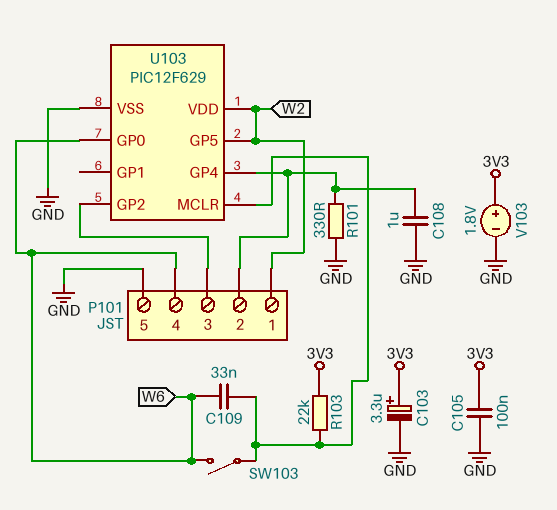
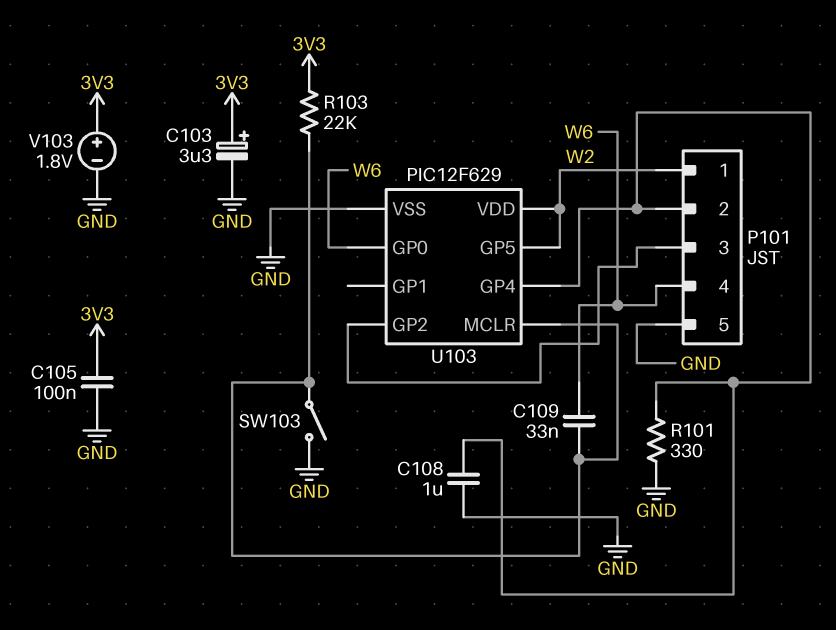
SW103: switch (U103/MCLR, W6) -> switch (GND, U103/MCLR)

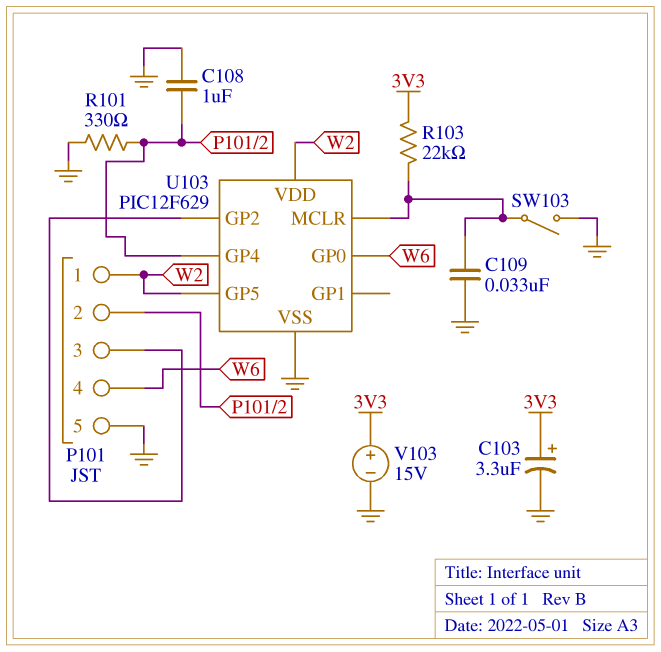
C105: 100nF (3V3, GND) -> none
C109: 33nF (U103/MCLR, W6) -> 33nF (GND, U103/MCLR)
V103: 1.8V (plus 3V3, minus GND) -> 15V (plus 3V3, minus GND)

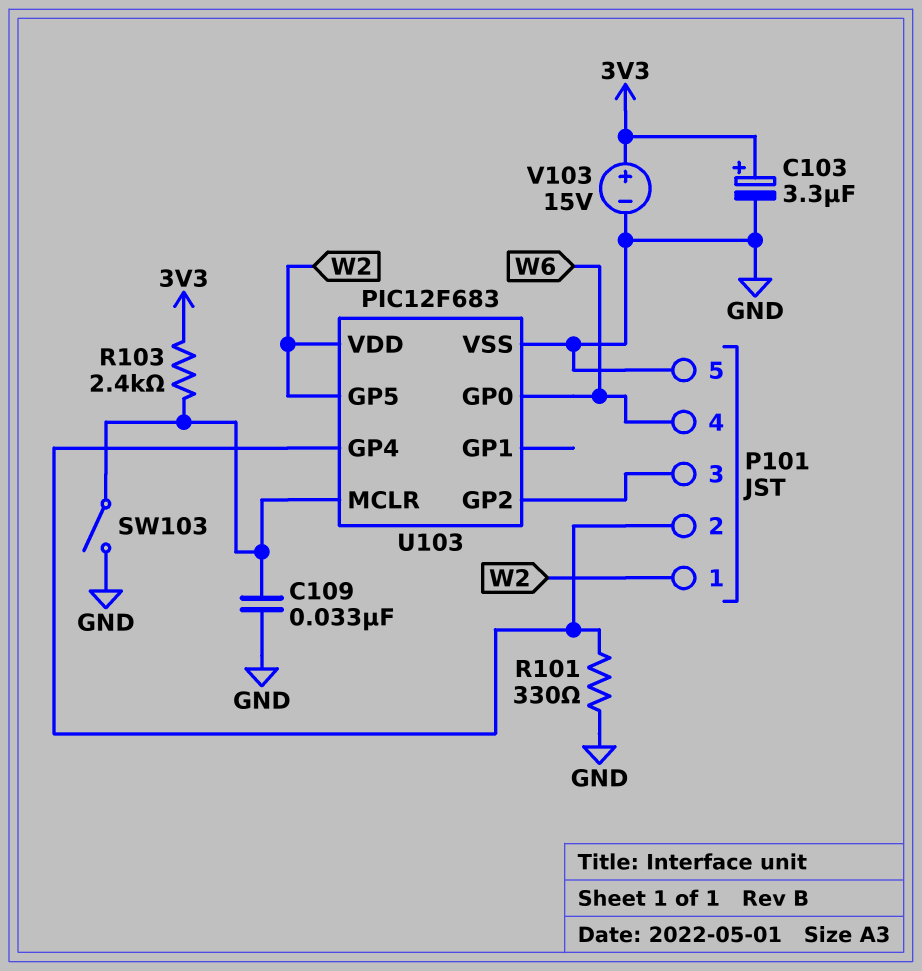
C108: 1uF (GND, P101/2) -> none
R103: 22k (3V3, U103/MCLR) -> 2.4k (3V3, U103/MCLR)
U103: PIC12F629 -> PIC12F683

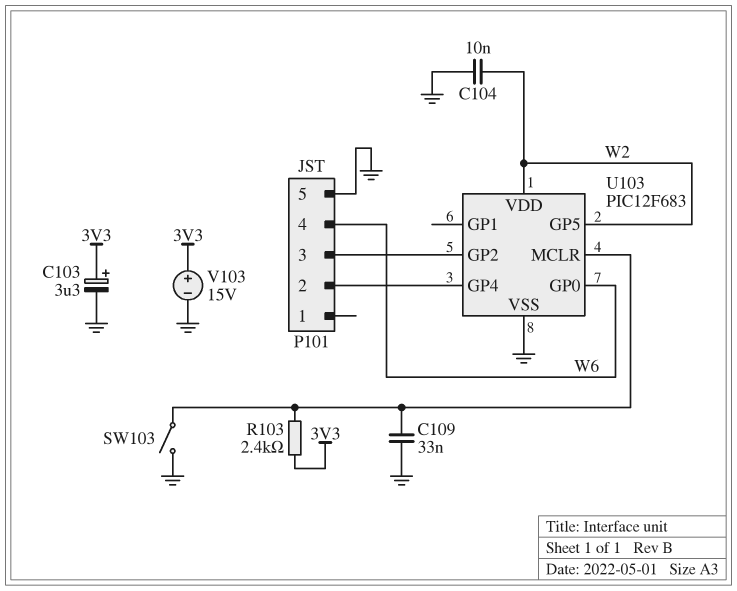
C104: none -> 10nF (GND, W2)
P101 pin 1: W2 -> none
R101: 330 (GND, P101/2) -> none

